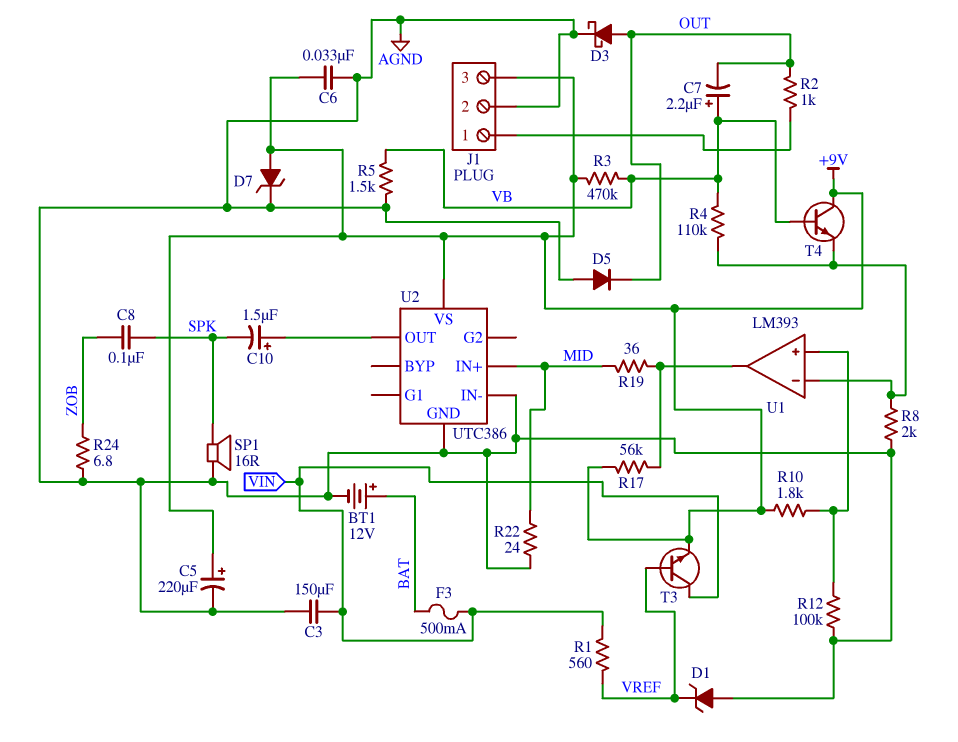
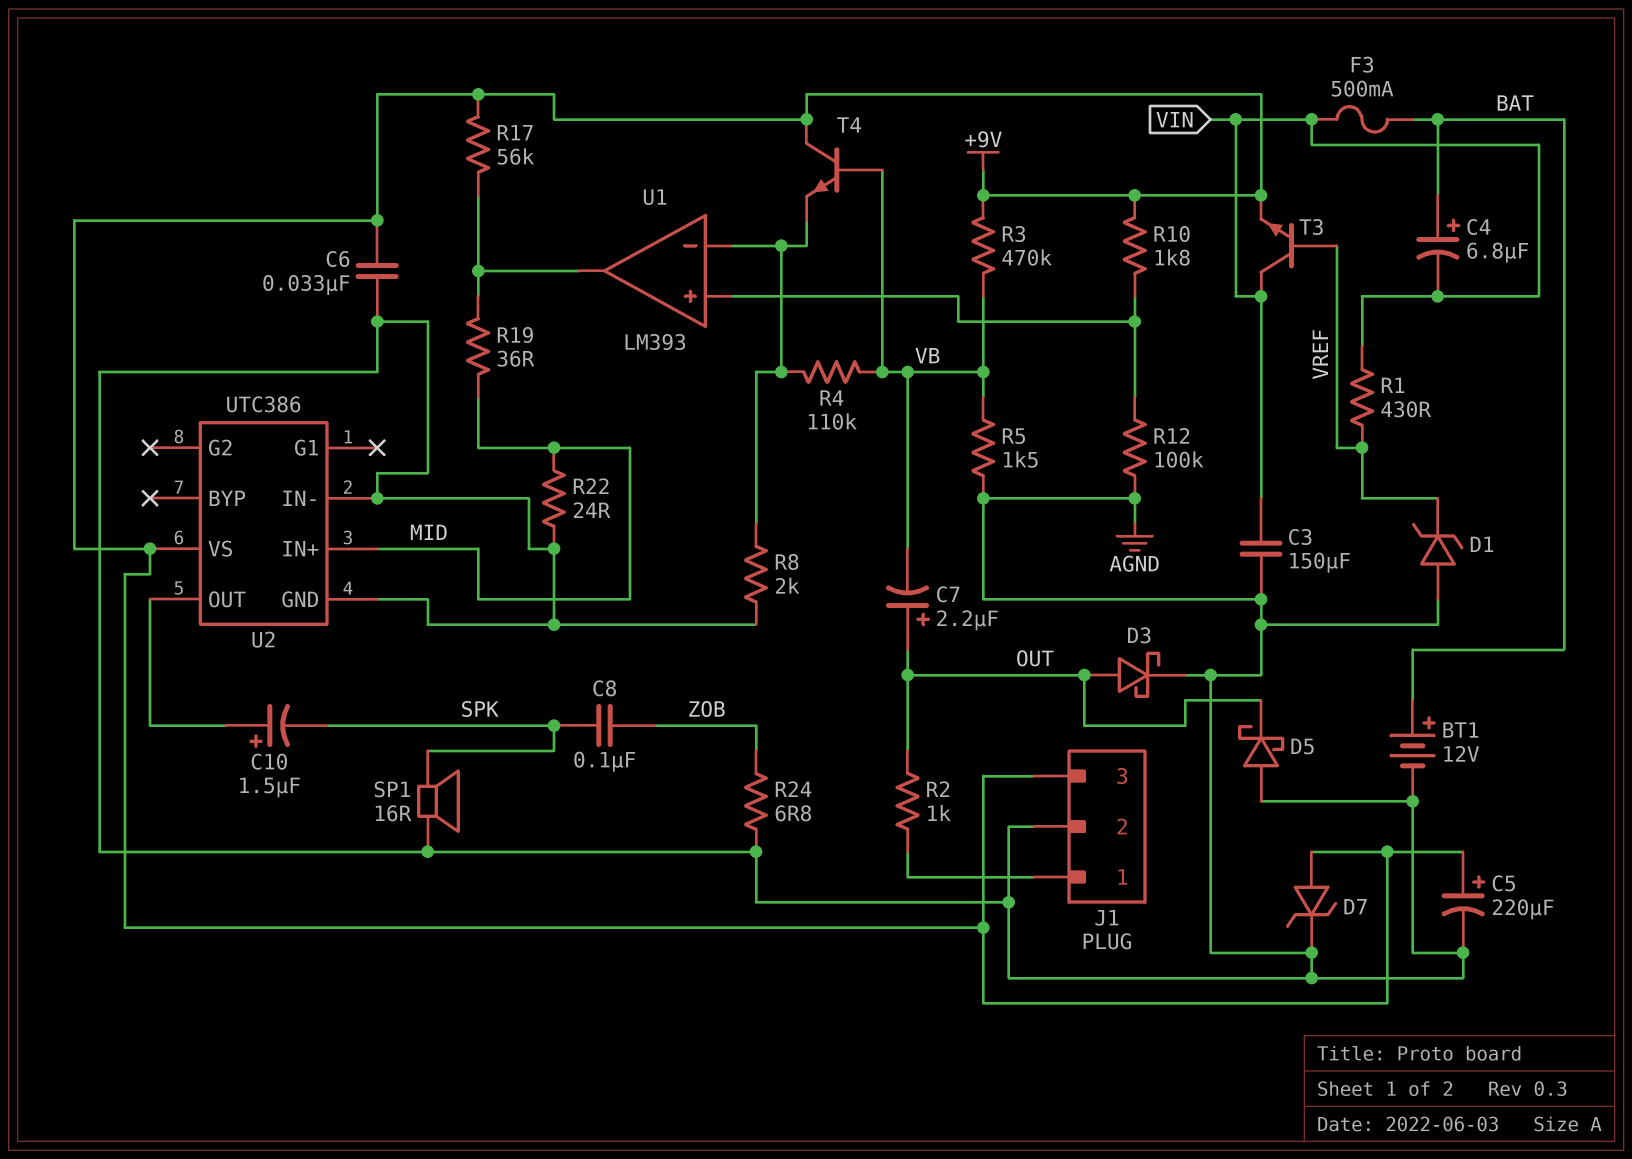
C4: none -> 6.8uF (plus BAT, minus VIN)
C7: 2.2uF (plus VB, minus OUT) -> 2.2uF (plus OUT, minus VB)
D5: diode (A AGND, K OUT) -> schottky (A AGND, K OUT)
R1: 560 (VIN, VREF) -> 430 (VIN, VREF)

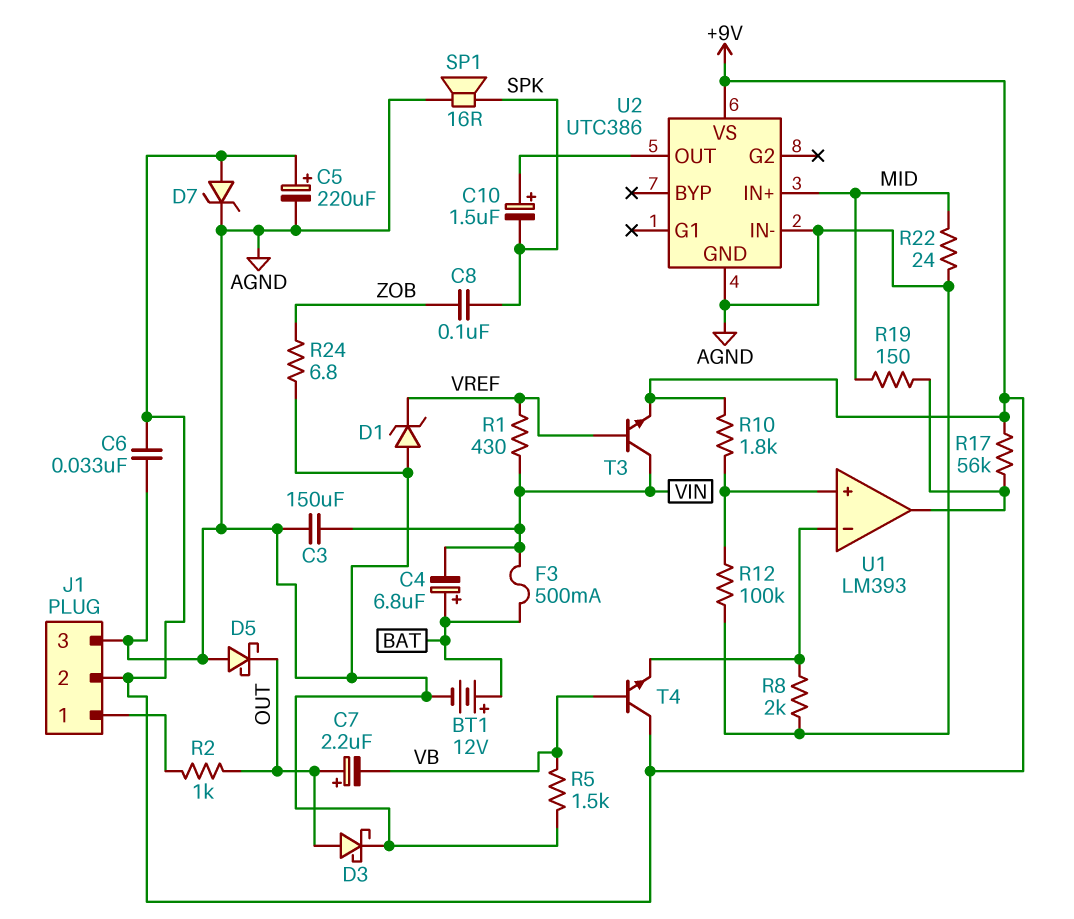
J1 pin 2: AGND -> +9V
J1 pin 3: +9V -> AGND
R3: 470k (+9V, VB) -> none
R4: 110k (U1/in-, VB) -> none
R19: 36 (MID, U1/out) -> 150 (MID, U1/out)

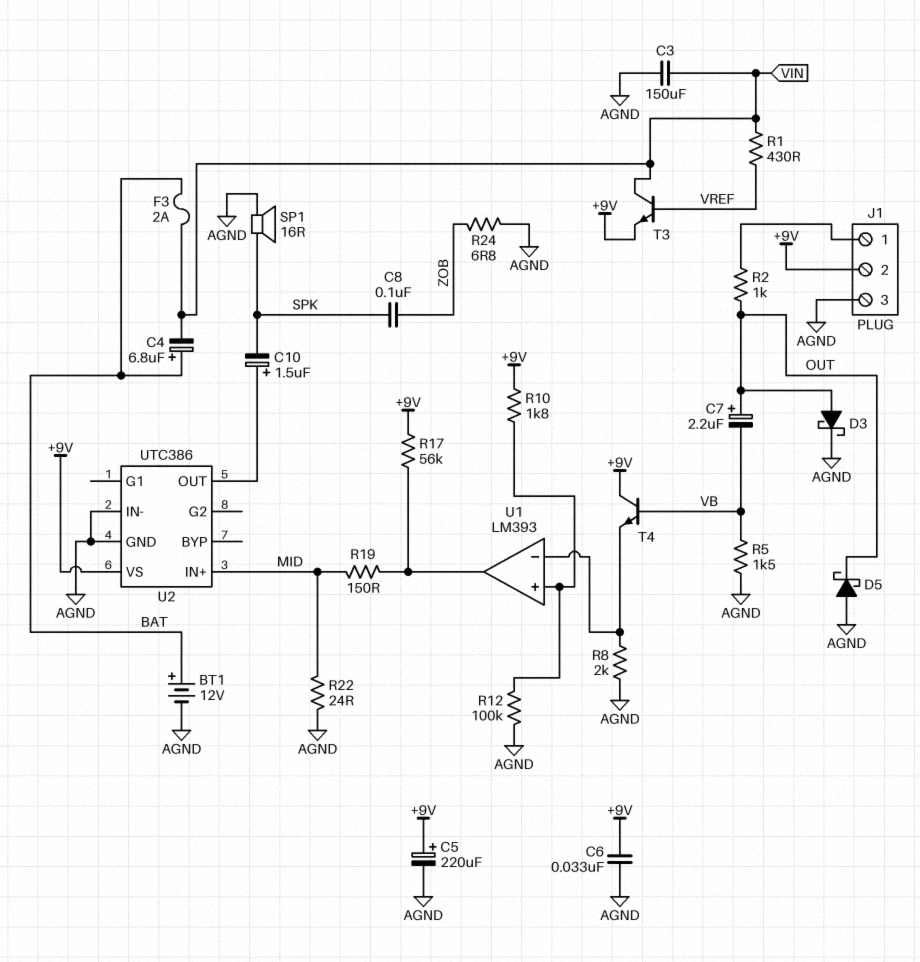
D1: zener (A AGND, K VREF) -> none
D7: zener (A +9V, K AGND) -> none
F3: 500mA (BAT, VIN) -> 2A (BAT, VIN)

